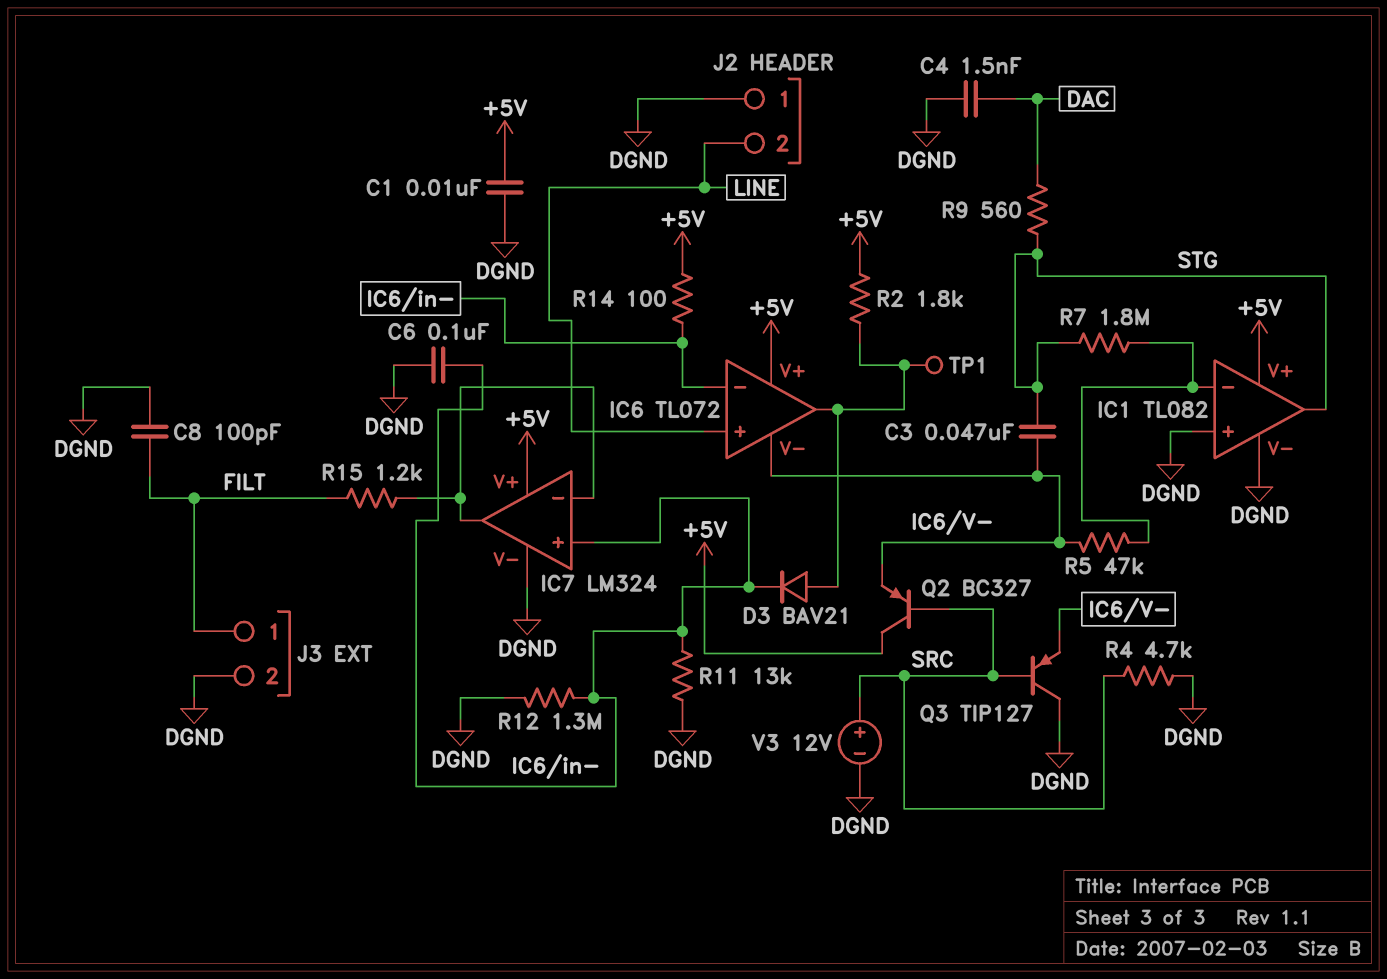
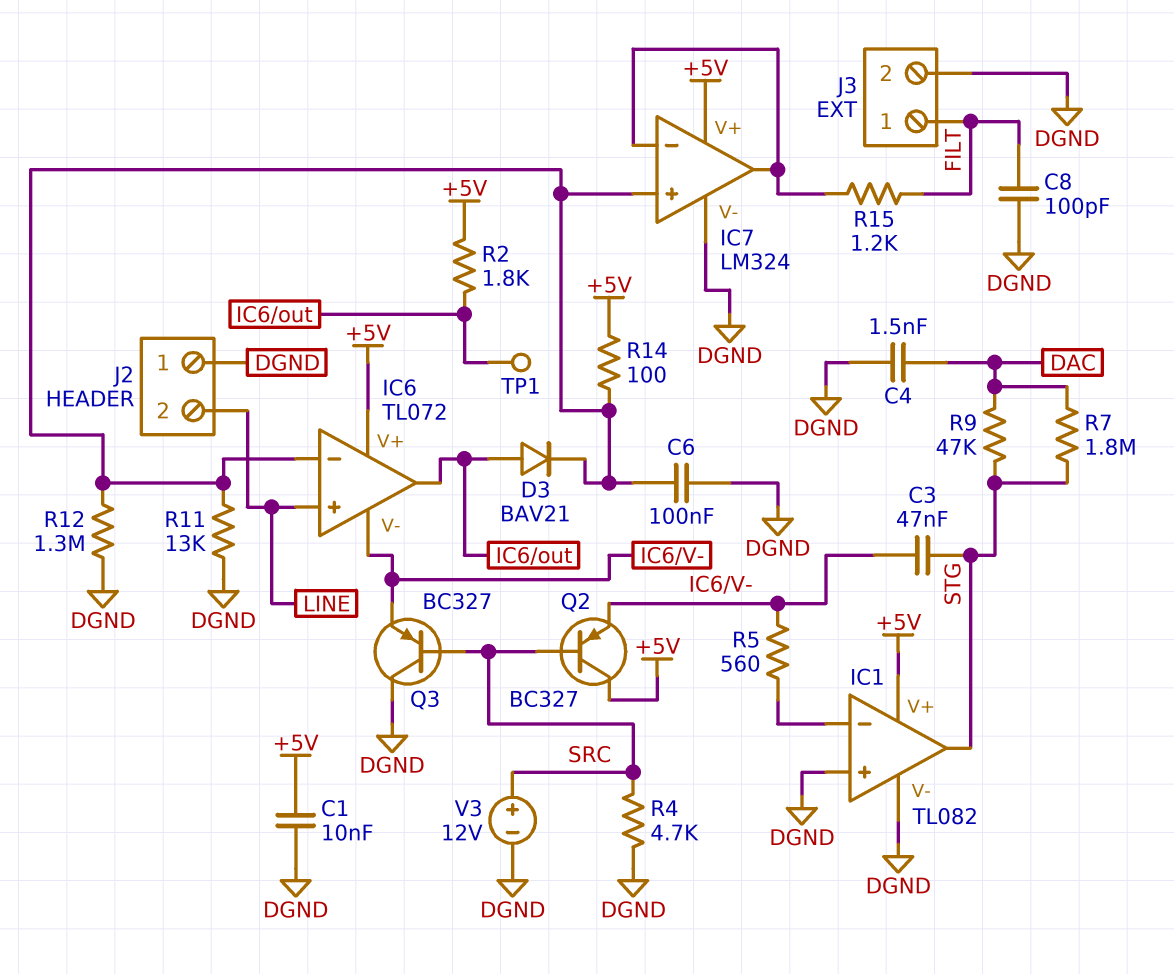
Q3: PNP TIP127 (B SRC, C DGND, E IC6/V-) -> PNP BC327 (B SRC, C DGND, E IC6/V-)
R5: 47k (IC1/in-, IC6/V-) -> 560 (IC1/in-, IC6/V-)
R7: 1.8M (IC1/in-, STG) -> 1.8M (DAC, STG)
R9: 560 (DAC, STG) -> 47k (DAC, STG)

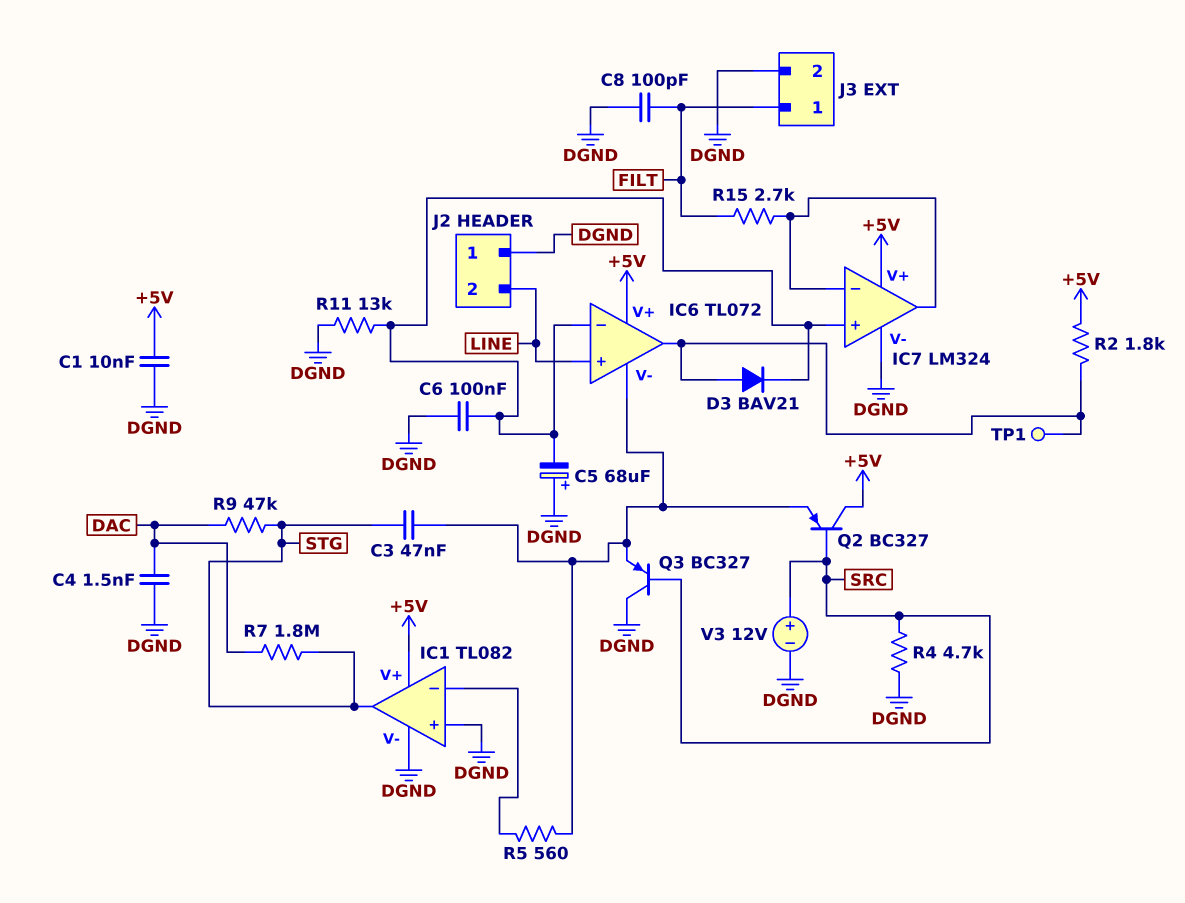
C5: none -> 68uF (plus DGND, minus IC6/in-)
R12: 1.3M (DGND, IC6/in-) -> none
R14: 100 (+5V, IC6/in-) -> none
R15: 1.2k (FILT, IC7/in-) -> 2.7k (FILT, IC7/in-)

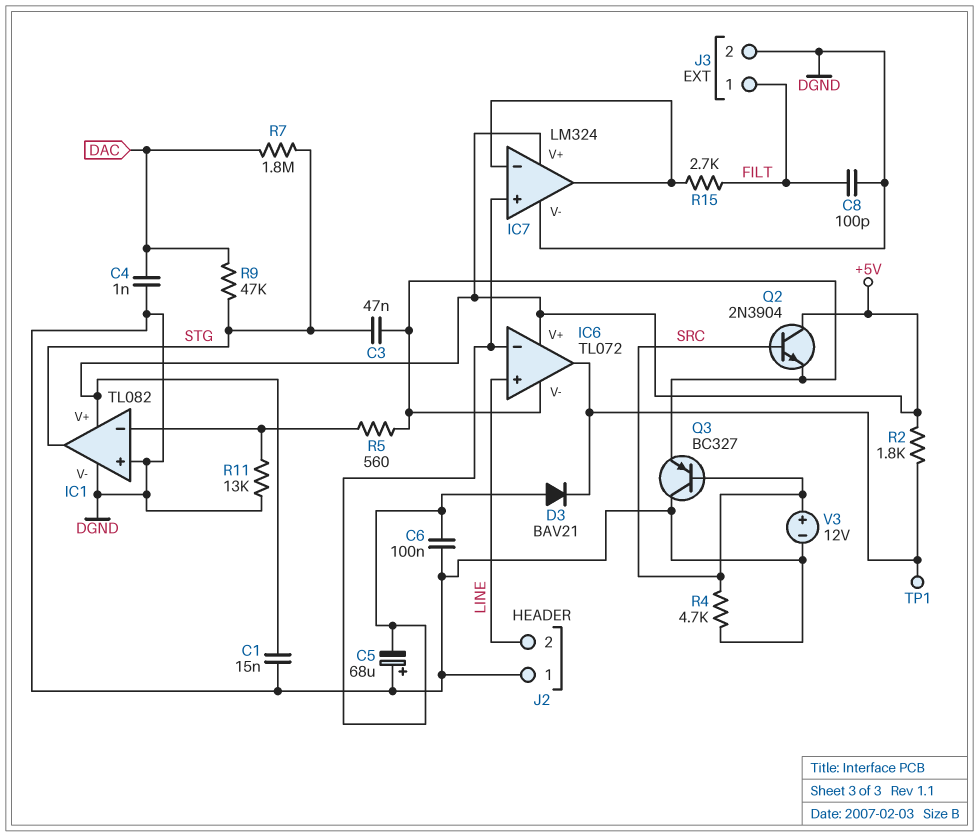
C1: 10nF (+5V, DGND) -> 15nF (+5V, DGND)
C4: 1.5nF (DAC, DGND) -> 1nF (DAC, DGND)
D3: diode BAV21 (A IC6/out, K IC6/in-) -> diode BAV21 (A IC6/in-, K IC6/out)
Q2: PNP BC327 (B SRC, C +5V, E IC6/V-) -> NPN 2N3904 (B SRC, C +5V, E IC6/V-)
R11: 13k (DGND, IC6/in-) -> 13k (DGND, IC1/in-)

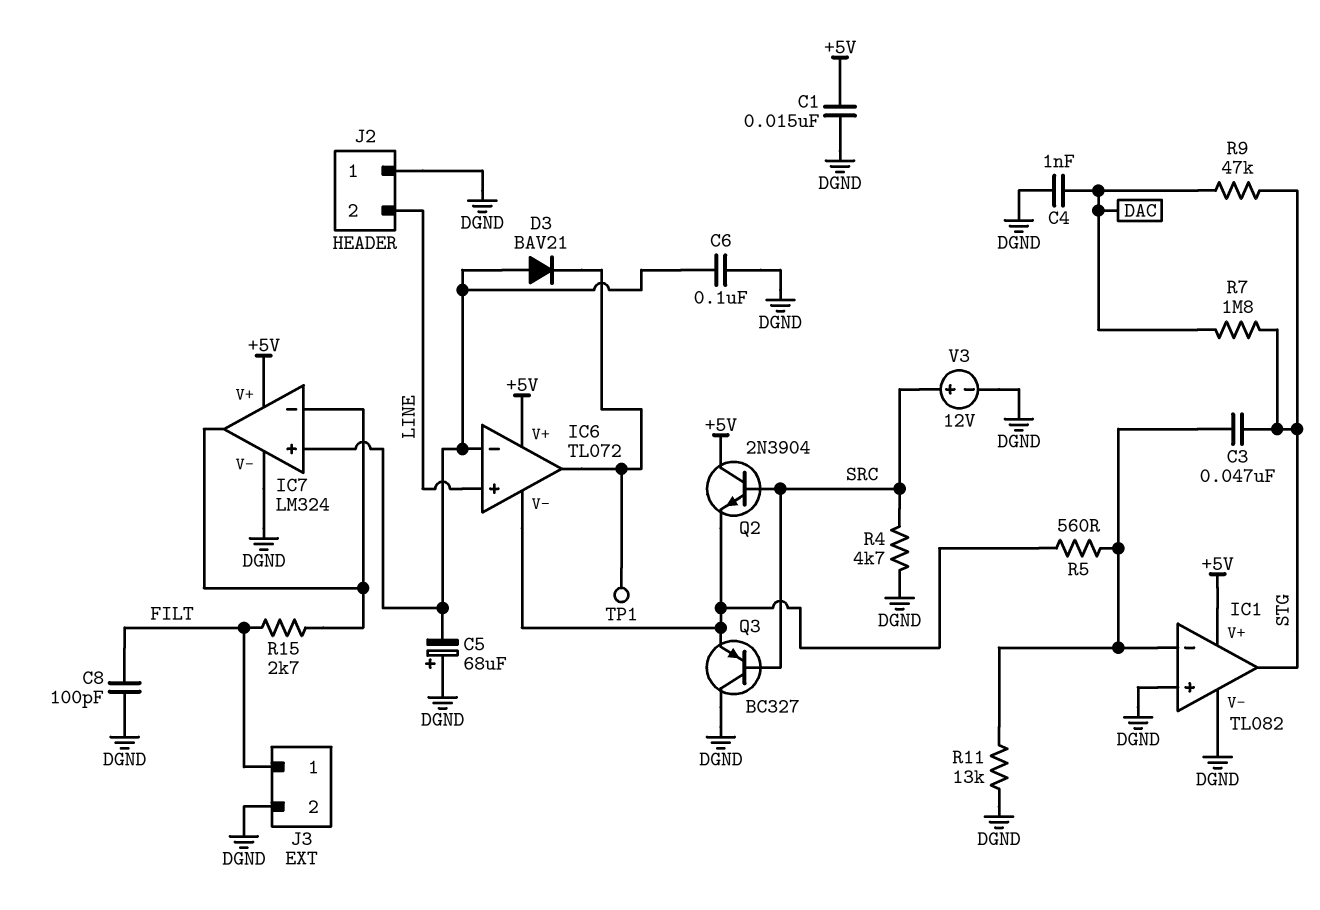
C3: 47nF (IC6/V-, STG) -> 47nF (IC1/in-, STG)
R2: 1.8k (+5V, IC6/out) -> none

